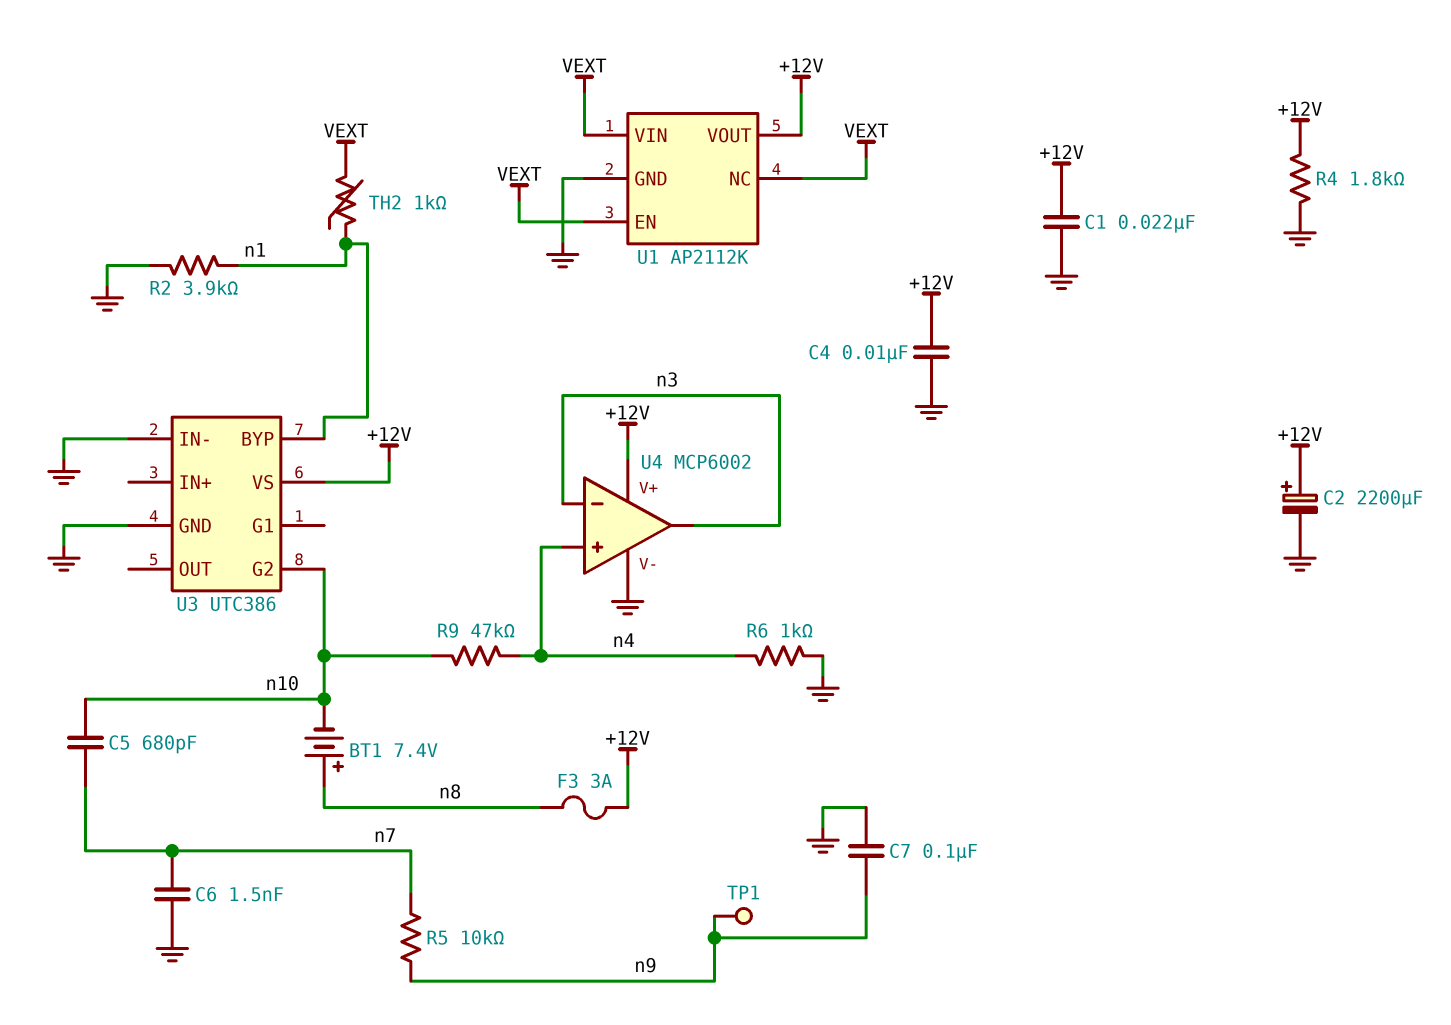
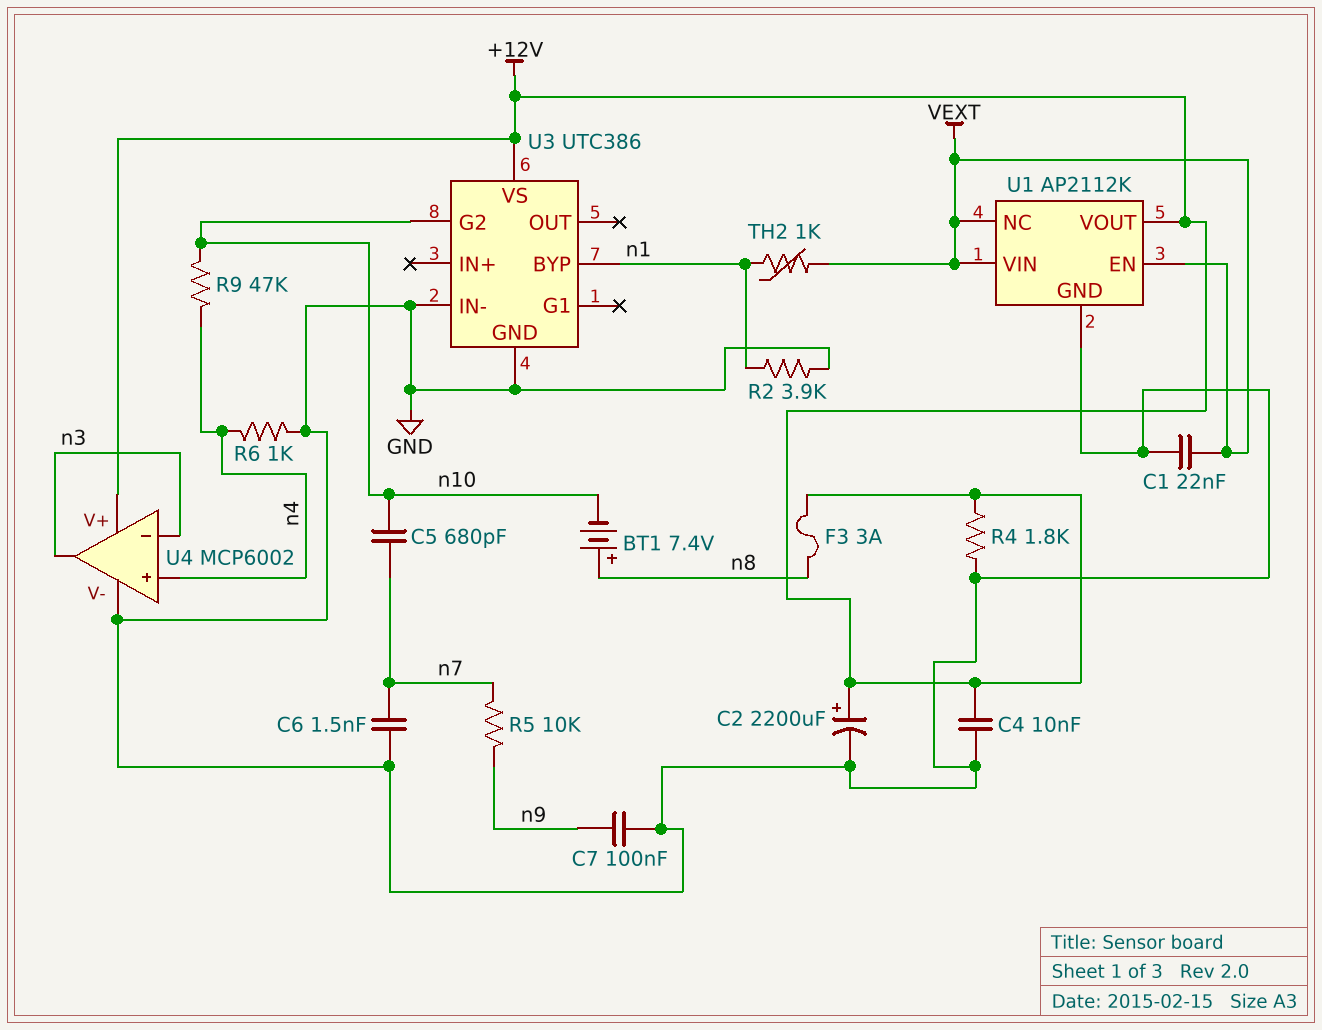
C1: 22nF (+12V, GND) -> 22nF (GND, VEXT)
TP1: test point (n9) -> none

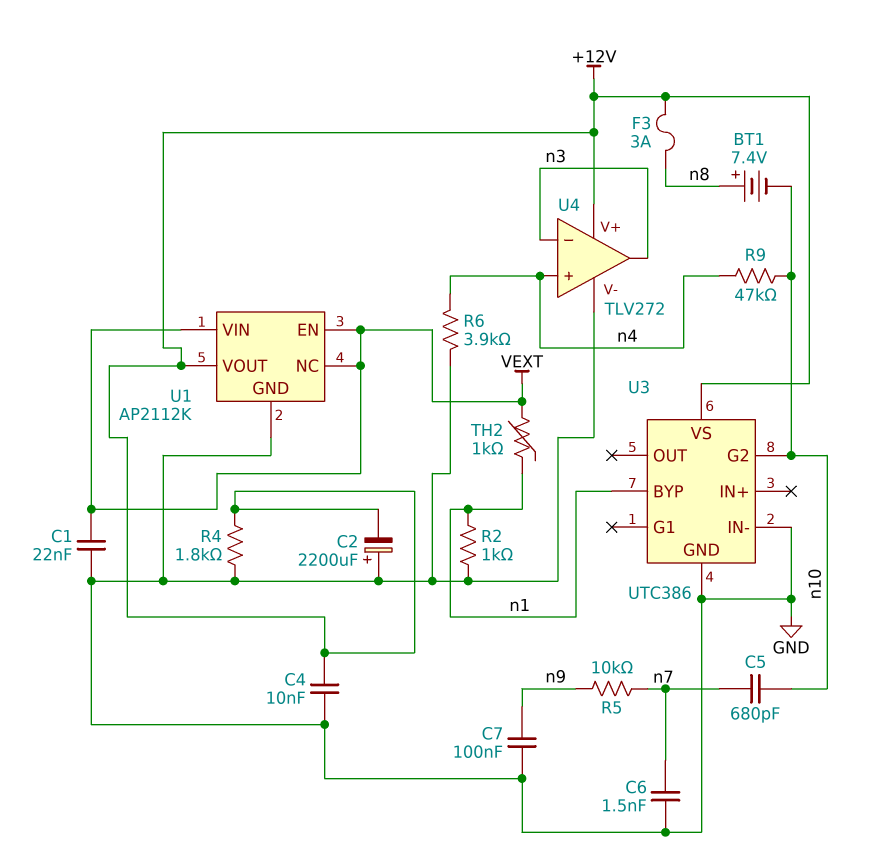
C2: 2200uF (plus +12V, minus GND) -> 2200uF (plus GND, minus +12V)
R2: 3.9k (GND, n1) -> 1k (GND, n1)
R6: 1k (GND, n4) -> 3.9k (GND, n4)
U4: MCP6002 -> TLV272

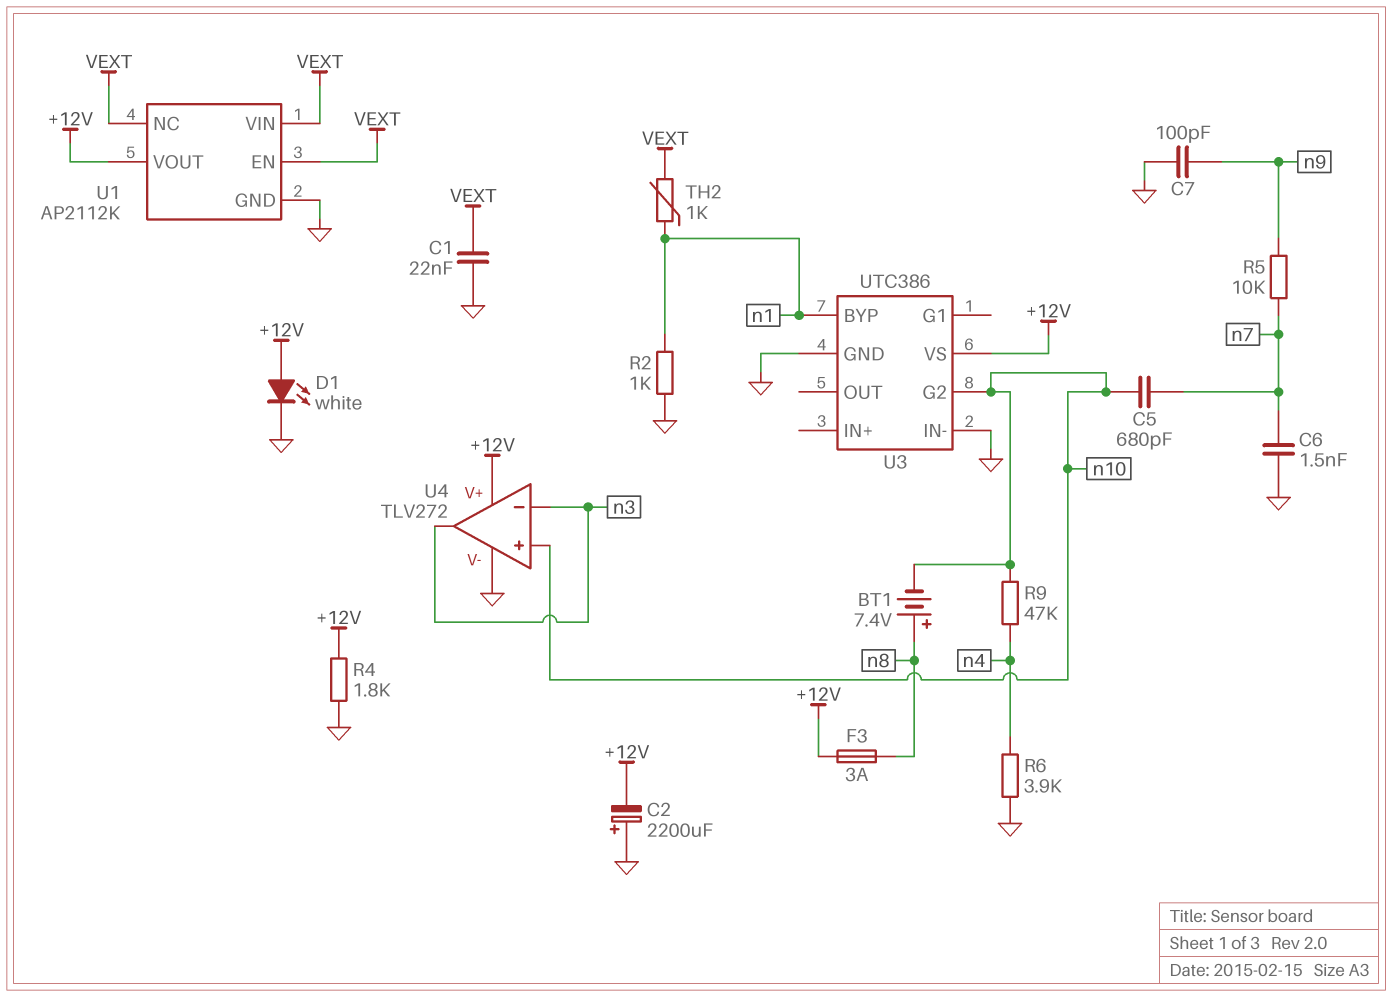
C4: 10nF (+12V, GND) -> none
C7: 100nF (GND, n9) -> 100pF (GND, n9)
D1: none -> LED white (A +12V, K GND)
U4 pin in+: n4 -> n10

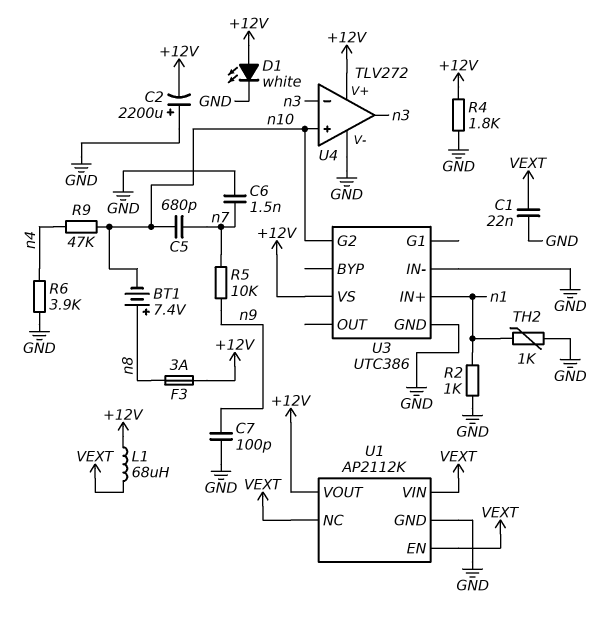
L1: none -> 68uH (+12V, VEXT)
TH2: 1k (VEXT, n1) -> 1k (GND, n1)
U3 pin BYP: n1 -> none
U3 pin IN+: none -> n1

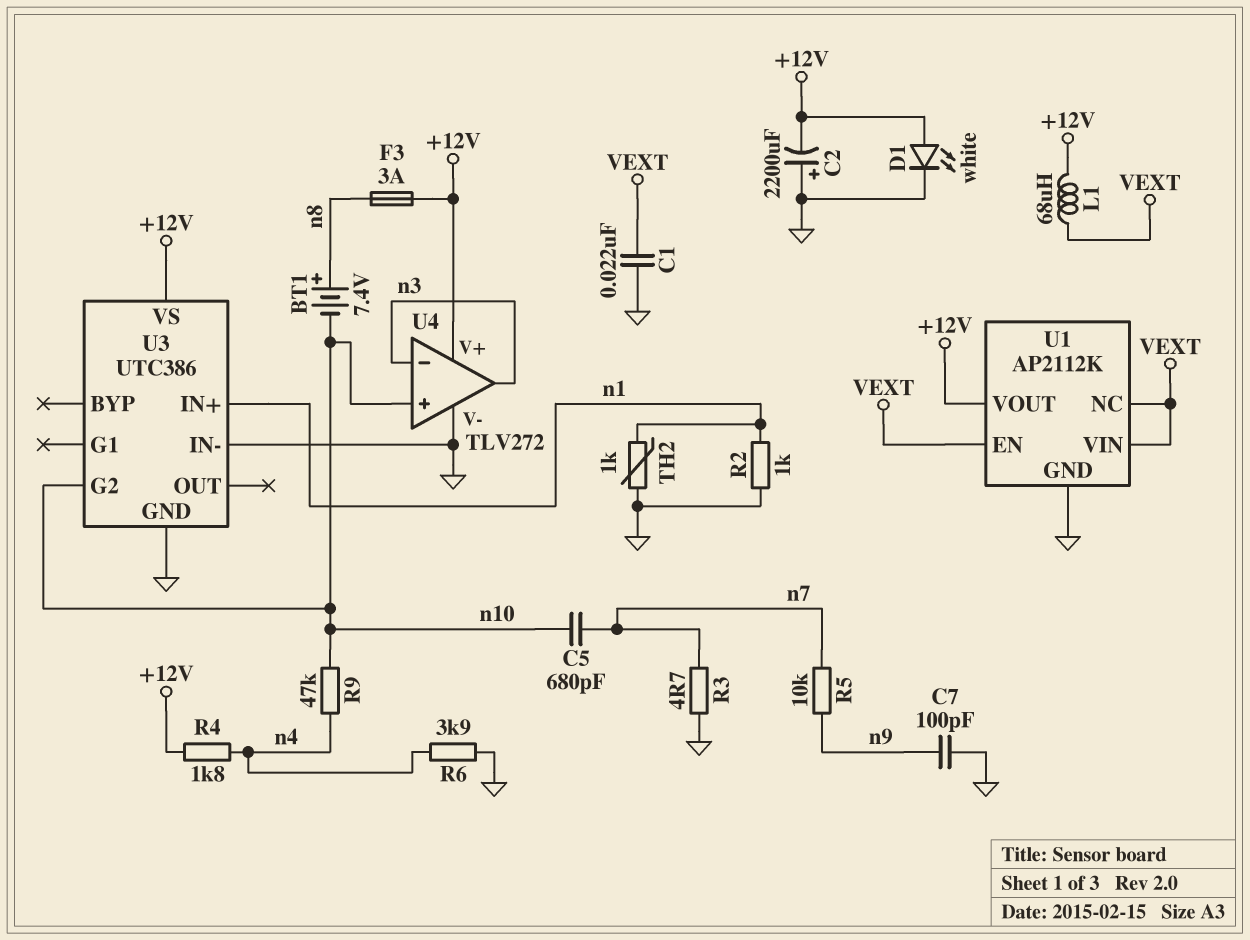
C6: 1.5nF (GND, n7) -> none
R3: none -> 4.7 (GND, n7)
R4: 1.8k (+12V, GND) -> 1.8k (+12V, n4)

